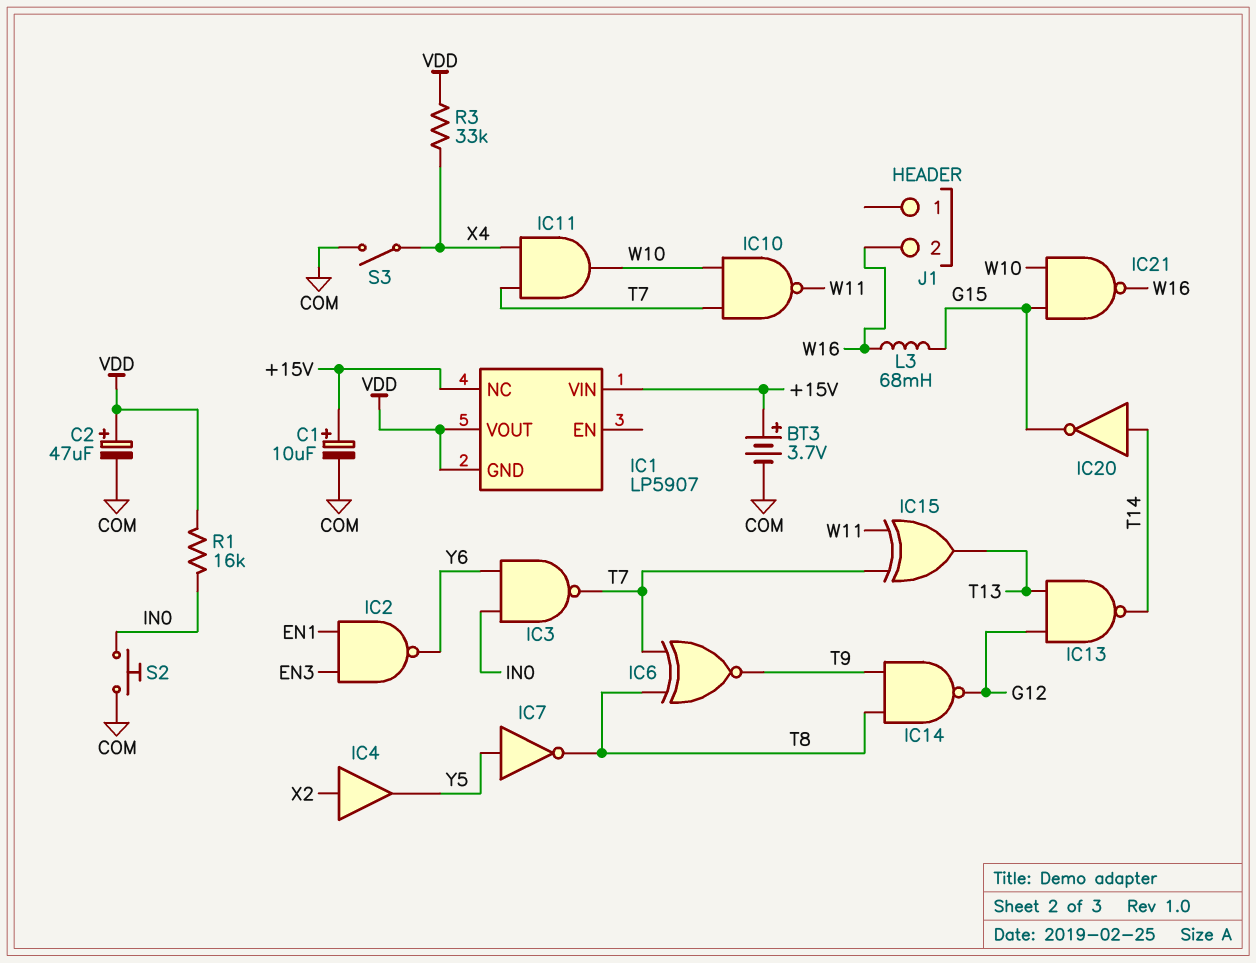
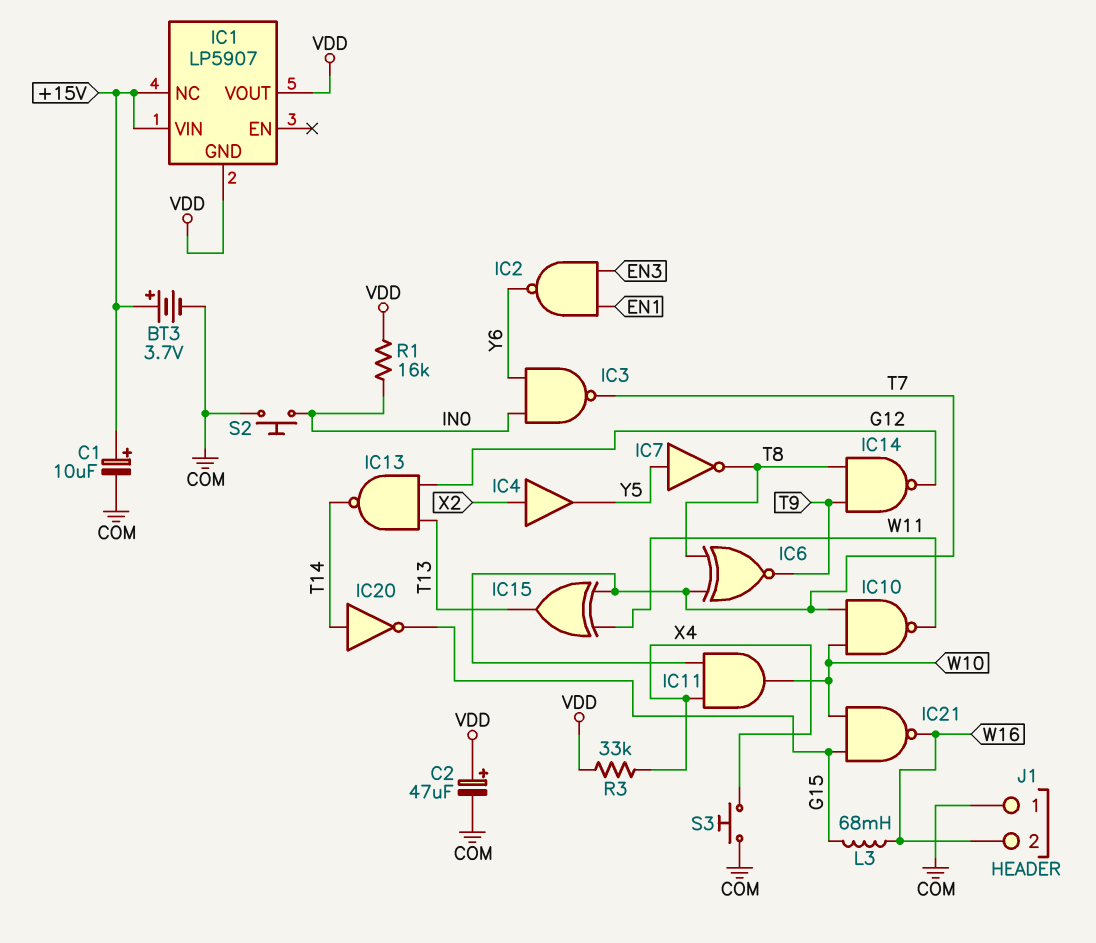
J1 pin 1: none -> COM
S3: switch (COM, X4) -> button (COM, X4)

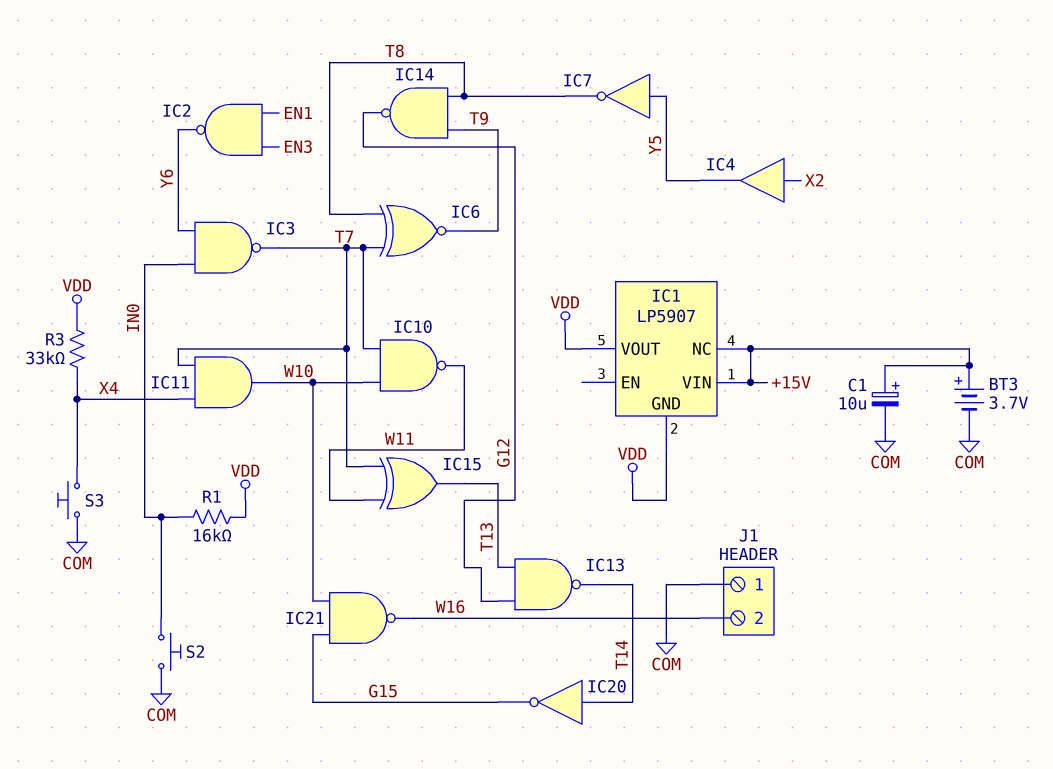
C2: 47uF (plus VDD, minus COM) -> none
L3: 68mH (G15, W16) -> none

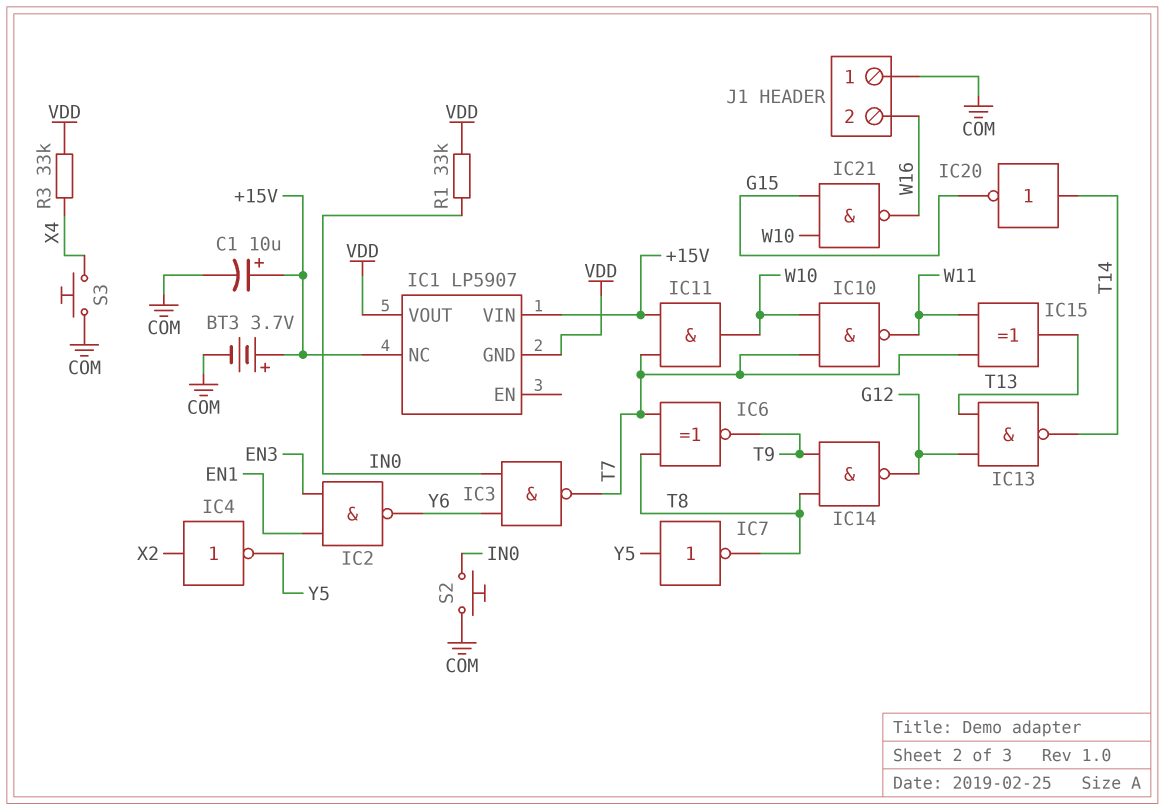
IC4: buffer (in X2, out Y5) -> NOT (in X2, out Y5)
IC11: AND (in T7, in X4, out W10) -> AND (in +15V, in T7, out W10)
R1: 16k (IN0, VDD) -> 33k (IN0, VDD)

